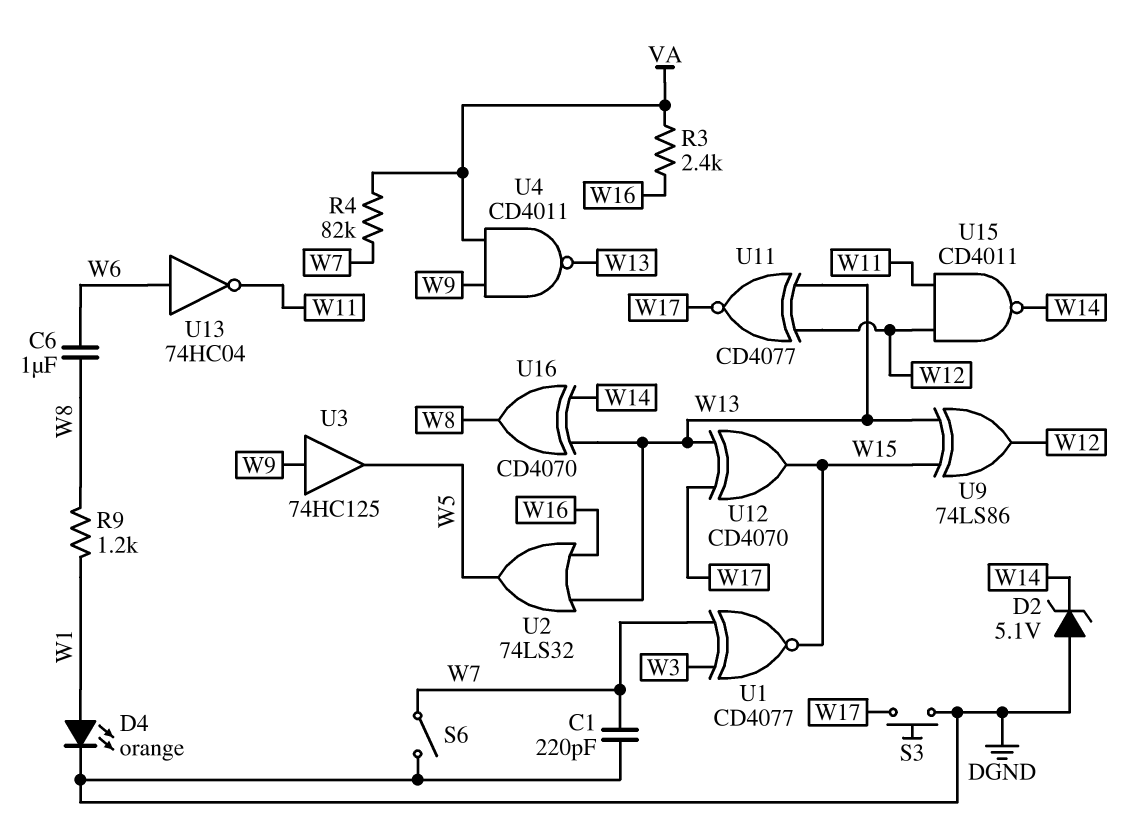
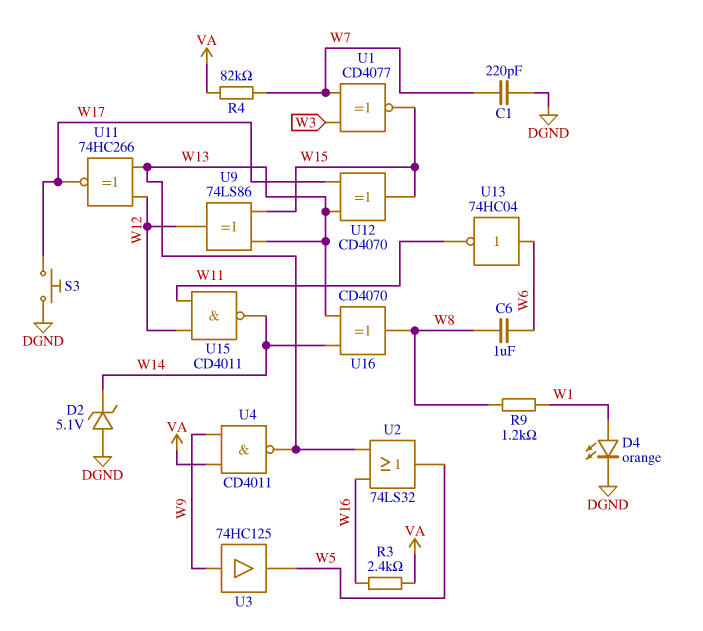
S6: switch (DGND, W7) -> none
U11: XNOR CD4077 (in W12, in W13, out W17) -> XNOR 74HC266 (in W12, in W13, out W17)

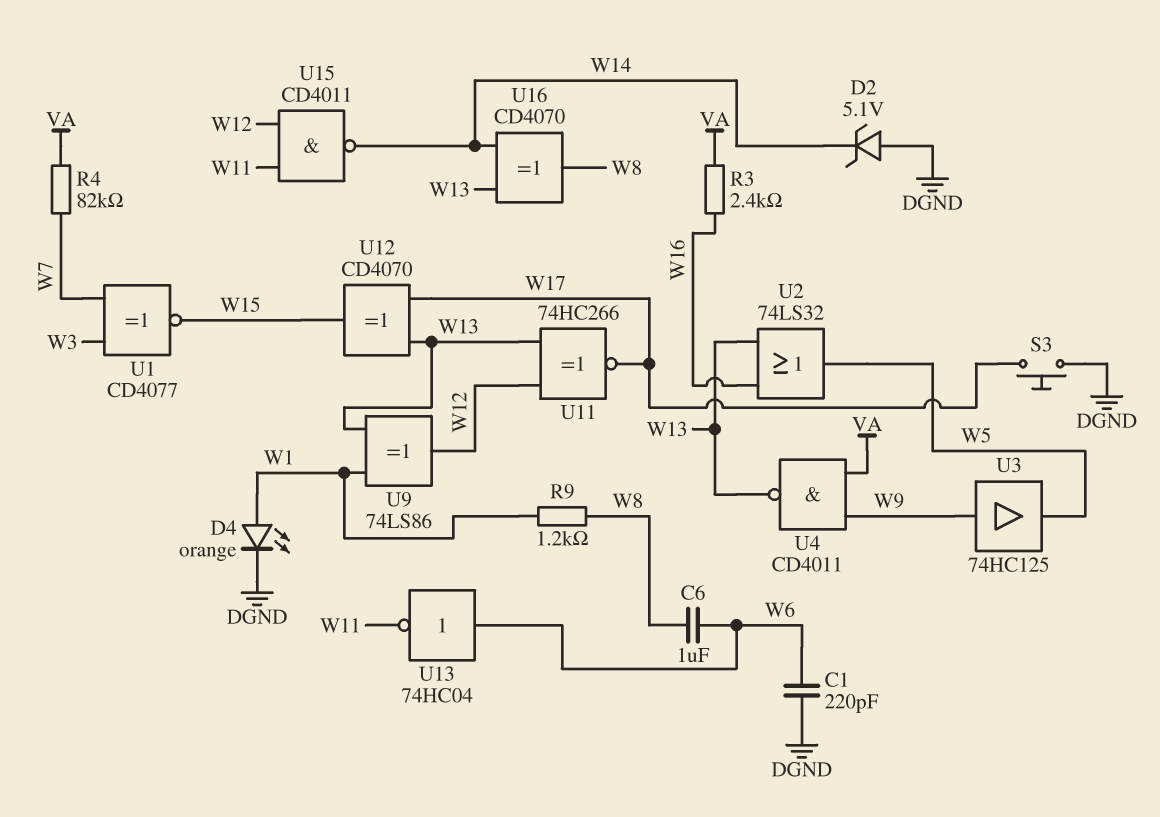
C1: 220pF (DGND, W7) -> 220pF (DGND, W6)
U9: XOR 74LS86 (in W13, in W15, out W12) -> XOR 74LS86 (in W1, in W13, out W12)

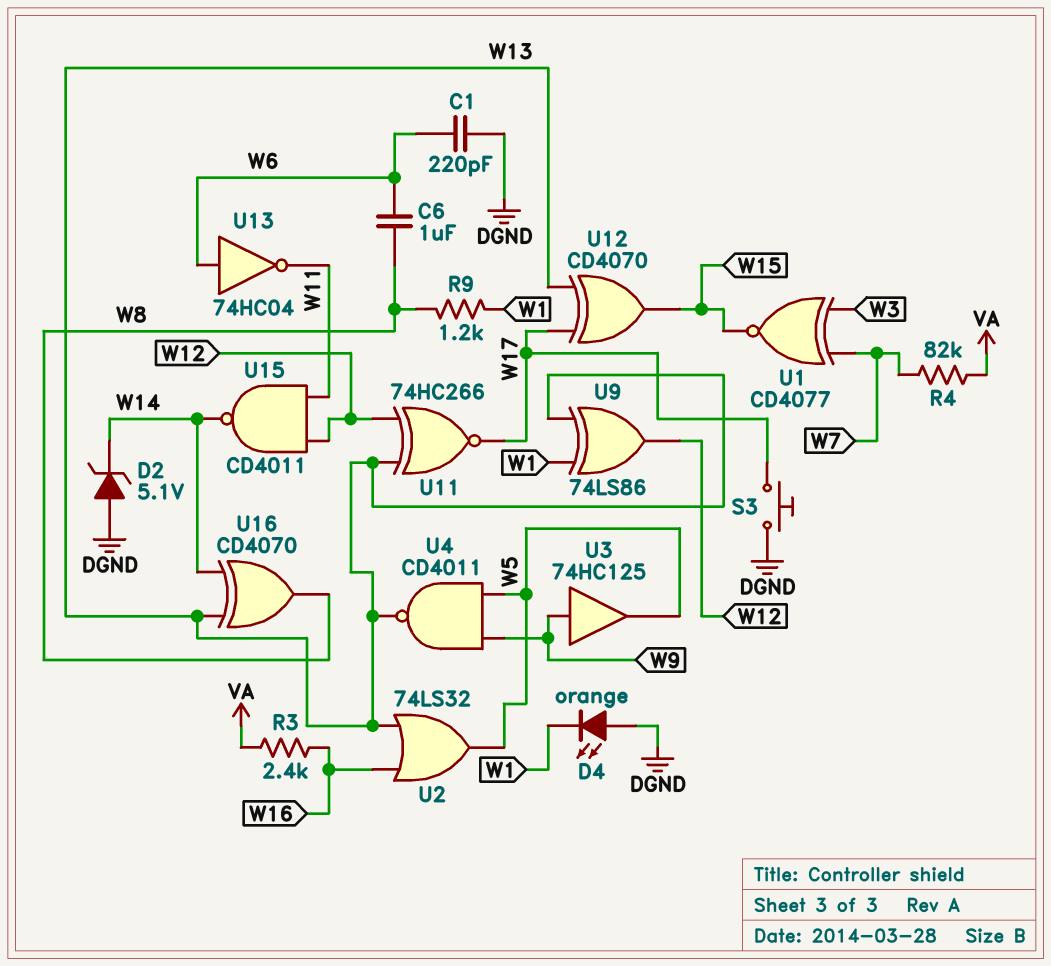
D4: LED orange (A W1, K DGND) -> LED orange (A DGND, K W1)
U4: NAND CD4011 (in VA, in W9, out W13) -> NAND CD4011 (in W5, in W9, out W13)

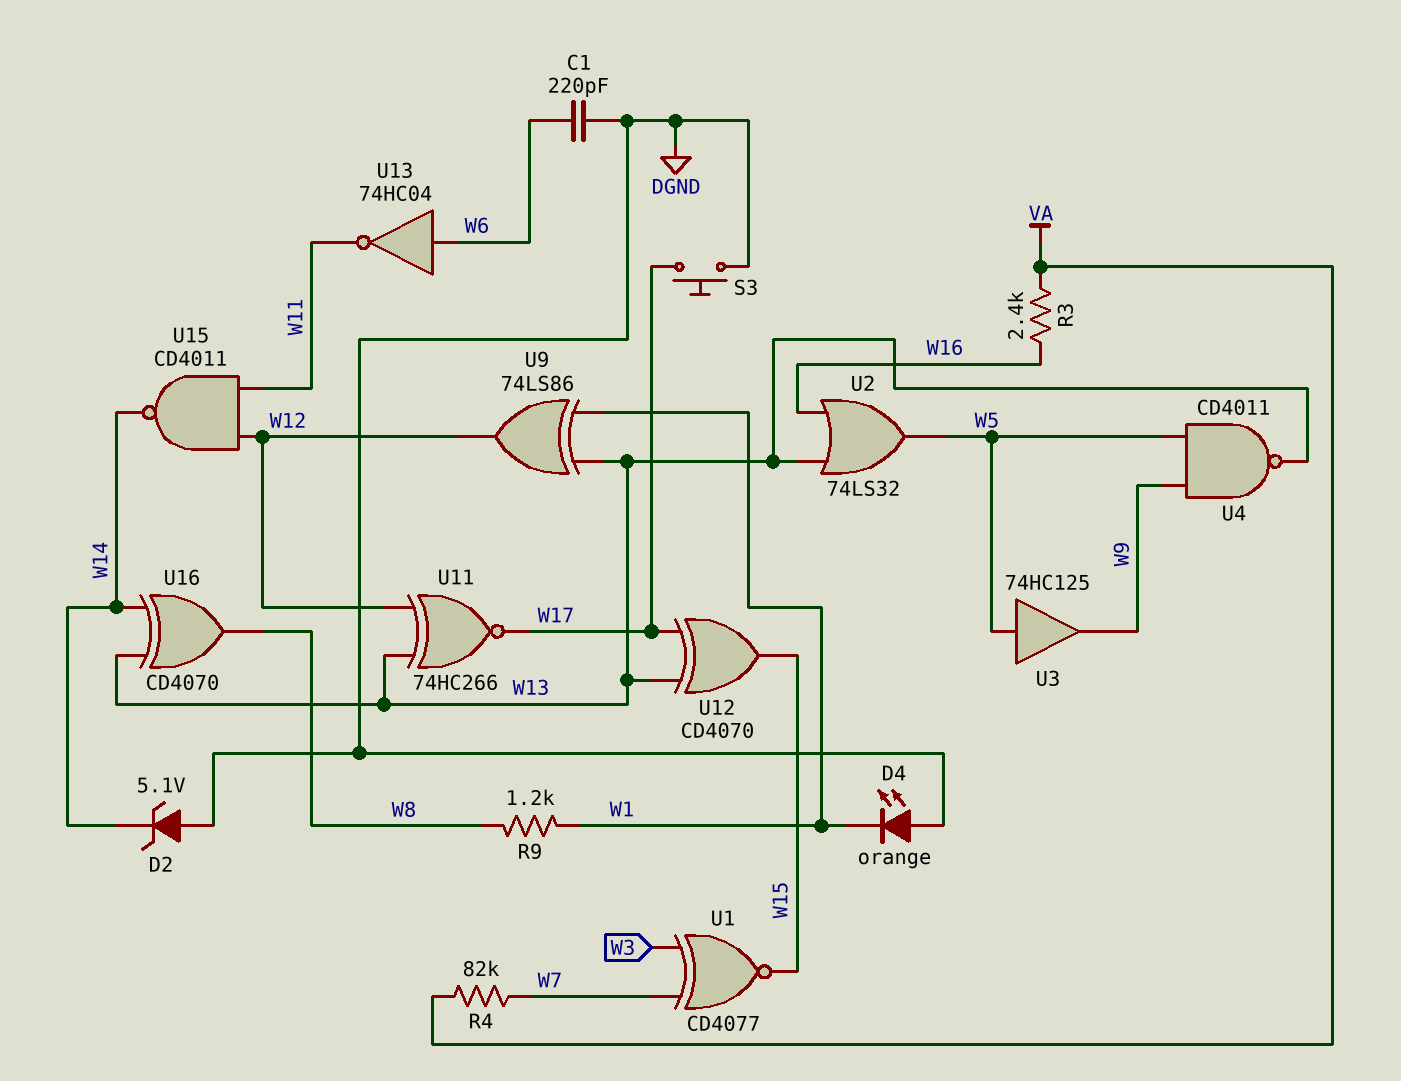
C6: 1uF (W6, W8) -> none
U3: buffer 74HC125 (in W9, out W5) -> buffer 74HC125 (in W5, out W9)

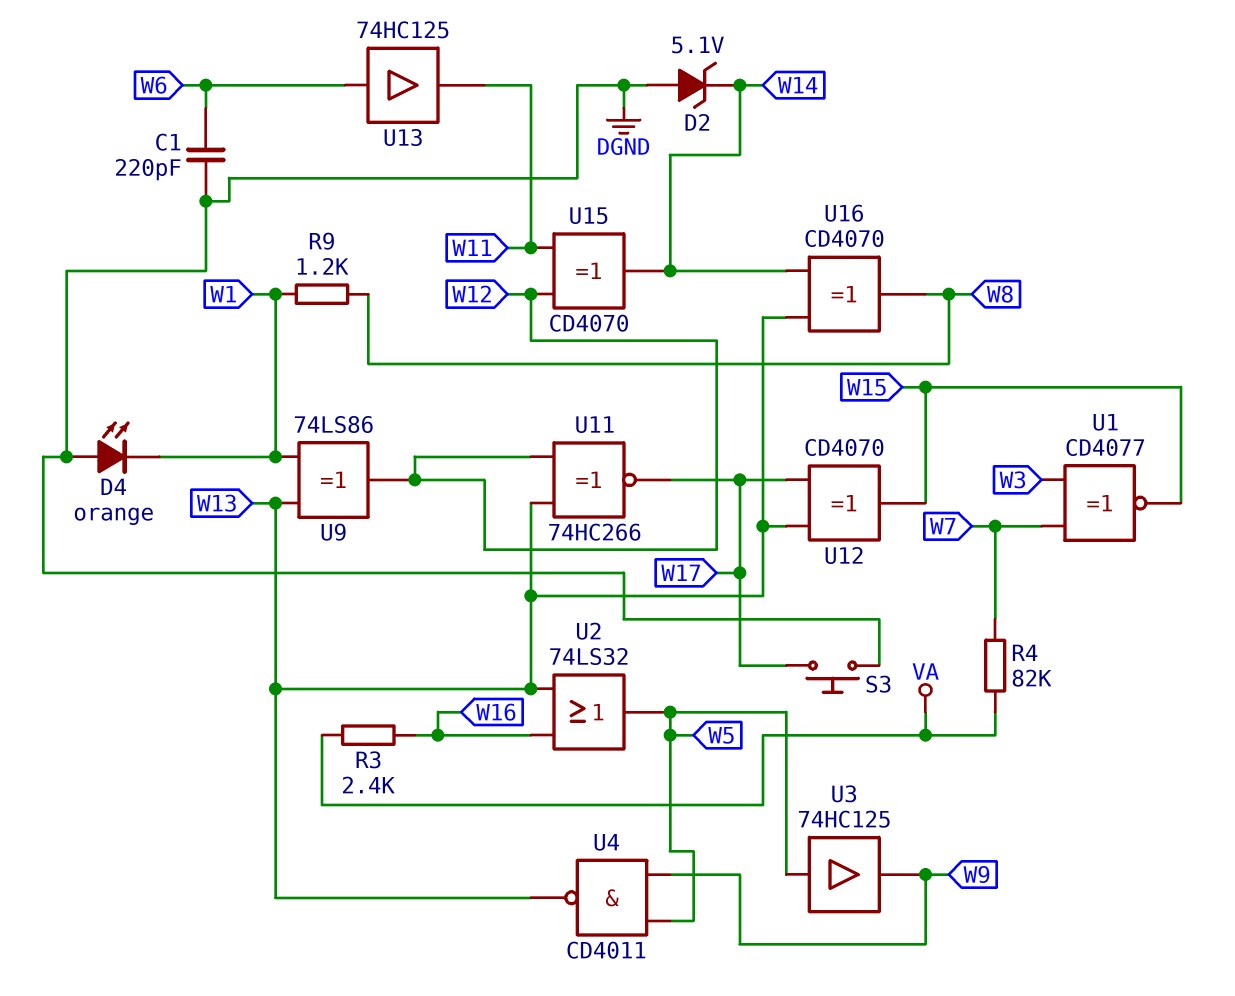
U13: NOT 74HC04 (in W6, out W11) -> buffer 74HC125 (in W6, out W11)
U15: NAND CD4011 (in W11, in W12, out W14) -> XOR CD4070 (in W11, in W12, out W14)

